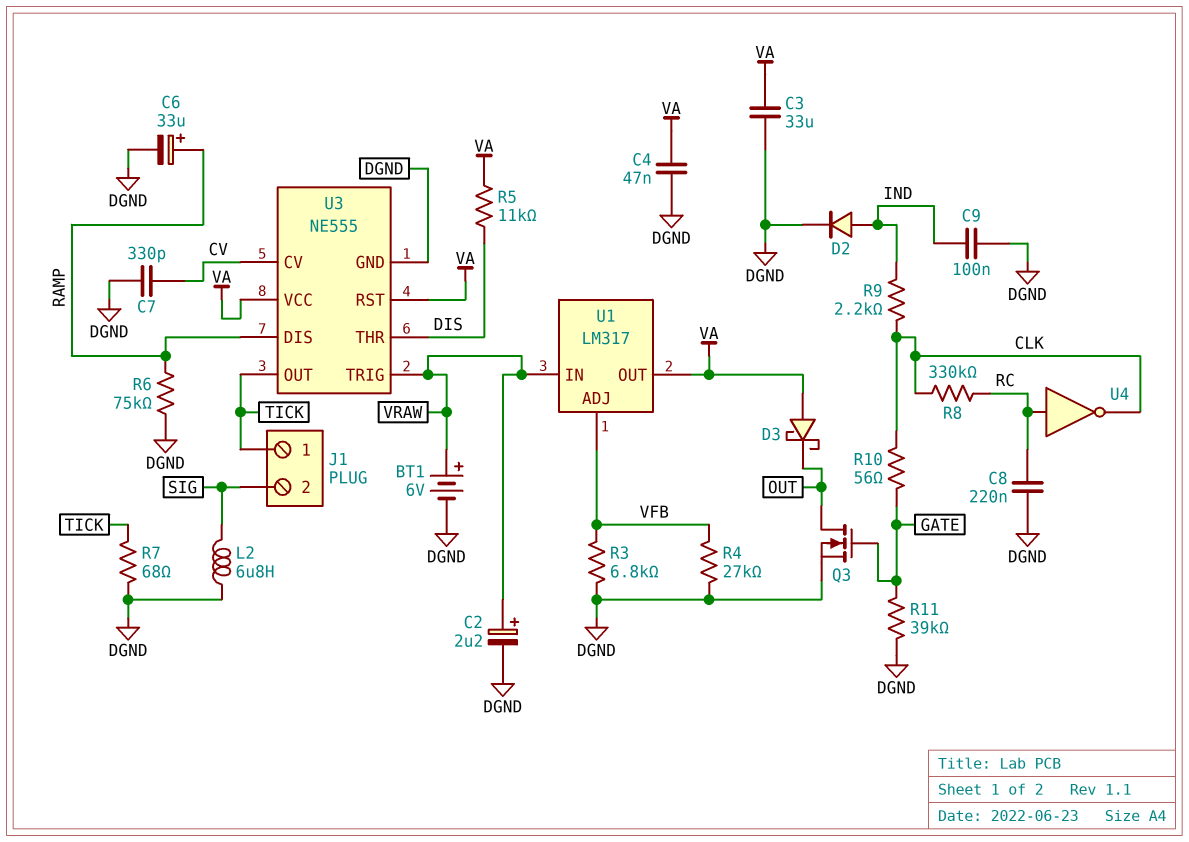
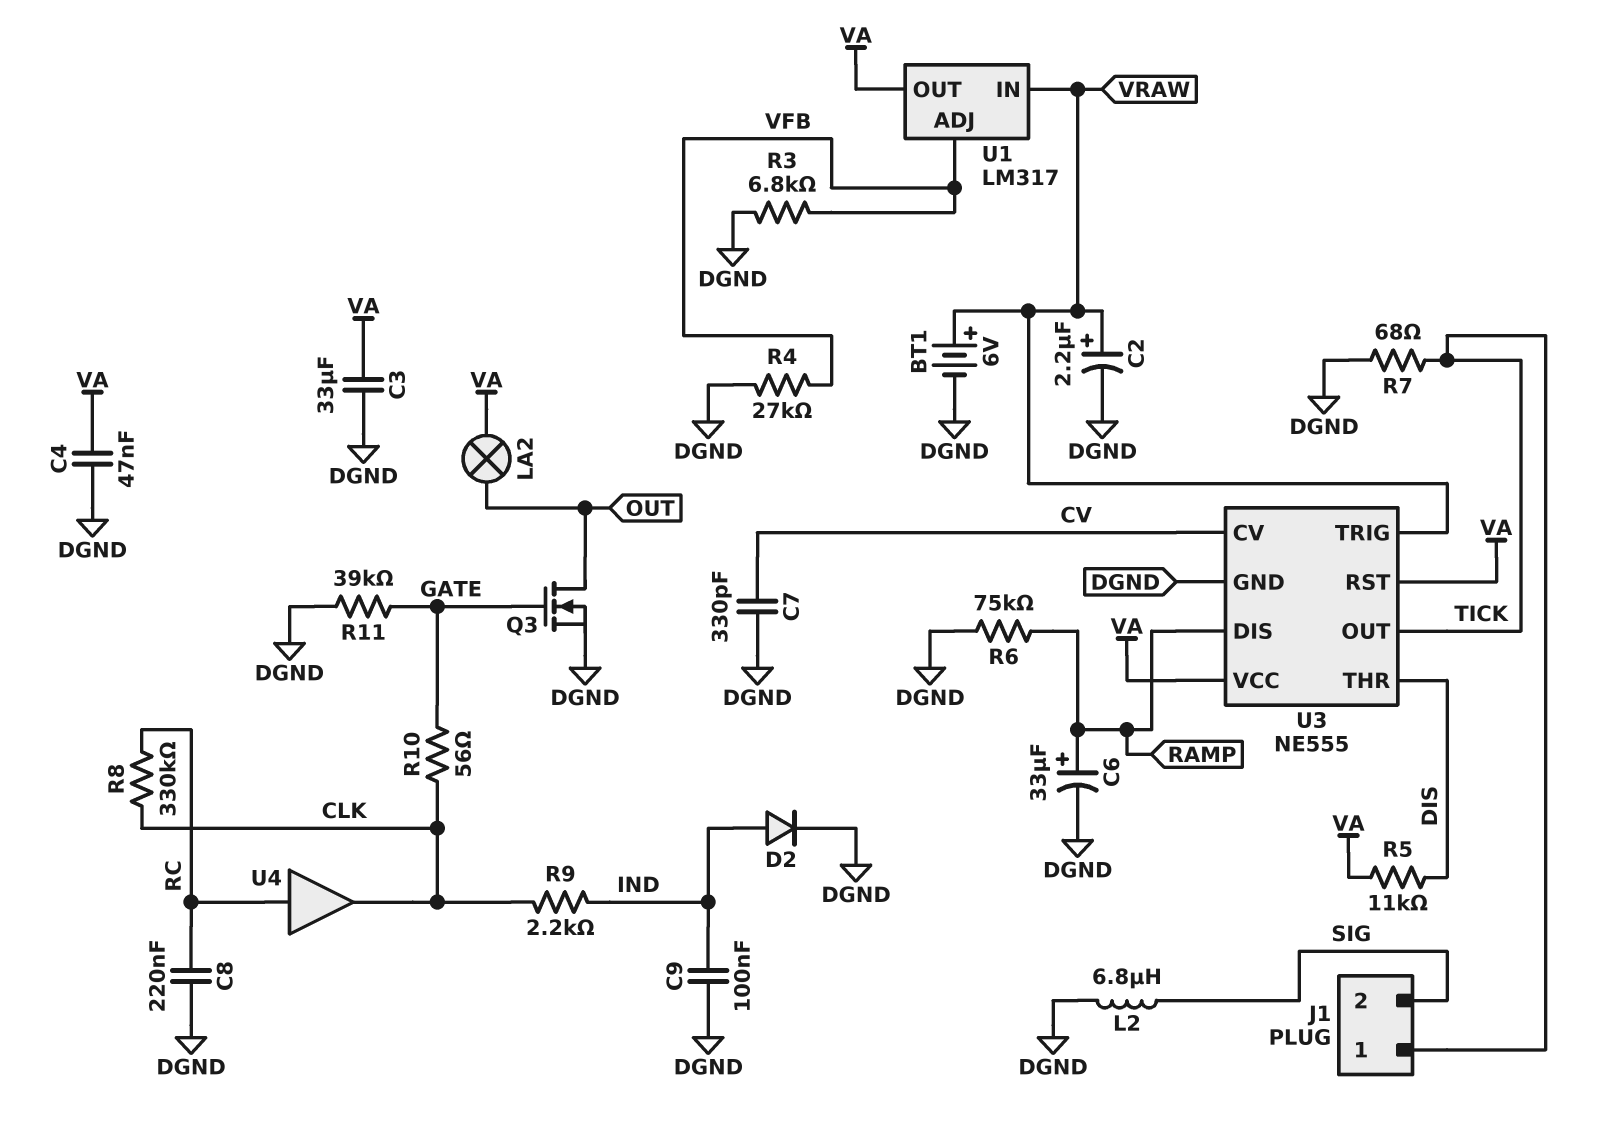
D3: schottky (A VA, K OUT) -> none
LA2: none -> lamp (OUT, VA)
U4: NOT (in RC, out CLK) -> buffer (in RC, out CLK)

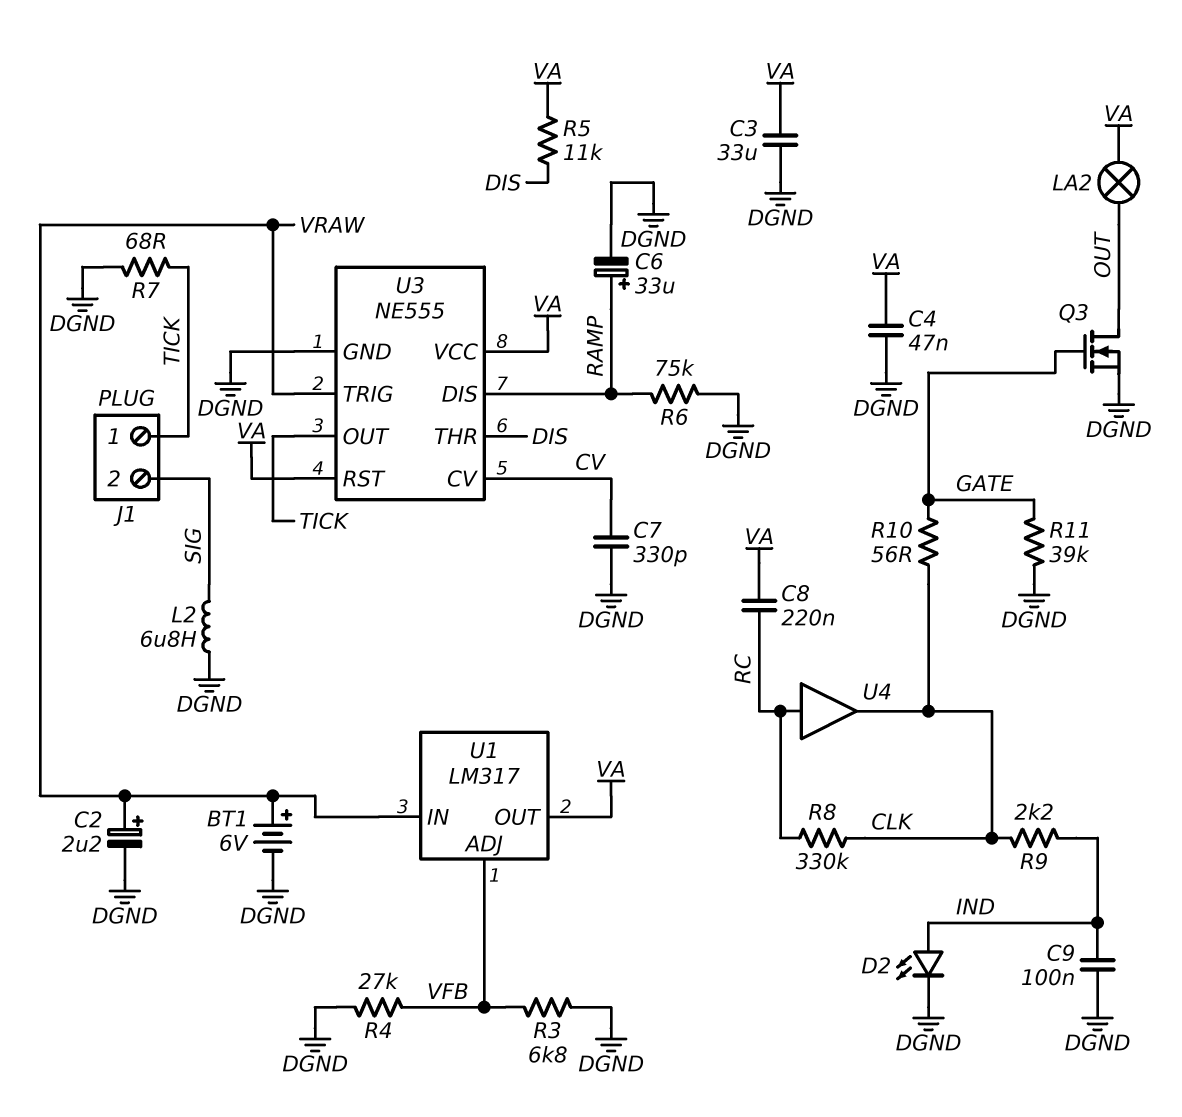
C8: 220nF (DGND, RC) -> 220nF (RC, VA)
D2: diode (A IND, K DGND) -> LED (A IND, K DGND)

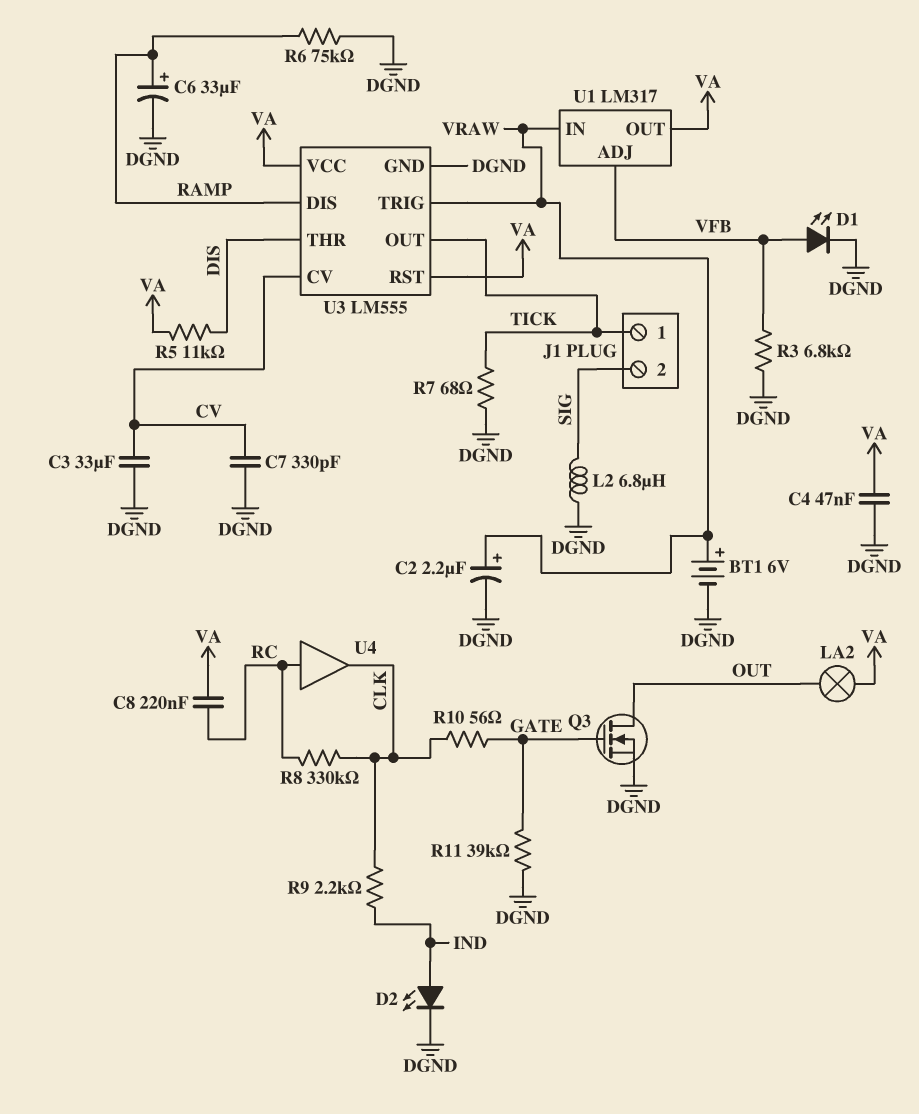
C3: 33uF (DGND, VA) -> 33uF (CV, DGND)
C9: 100nF (DGND, IND) -> none
D1: none -> LED (A VFB, K DGND)
R4: 27k (DGND, VFB) -> none
U3: NE555 -> LM555

